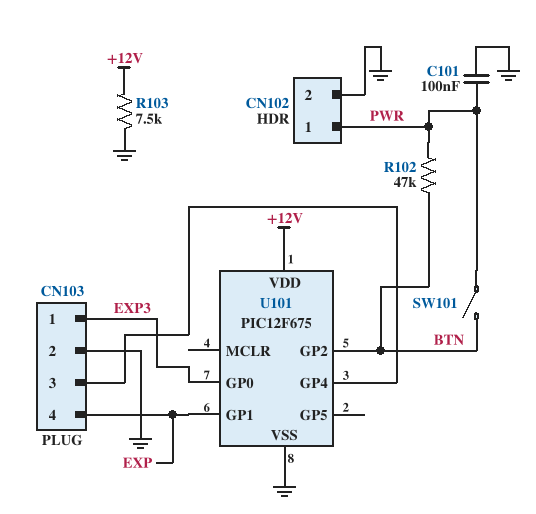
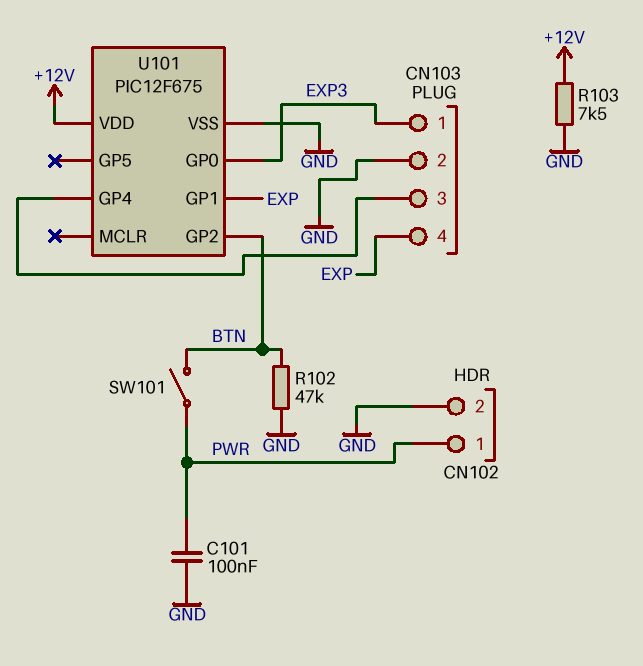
R102: 47k (BTN, PWR) -> 47k (BTN, GND)

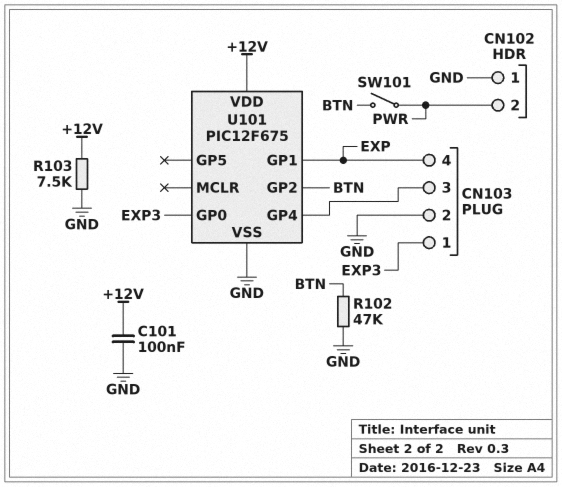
C101: 100nF (GND, PWR) -> 100nF (+12V, GND)
CN102 pin 1: PWR -> GND
CN102 pin 2: GND -> PWR

